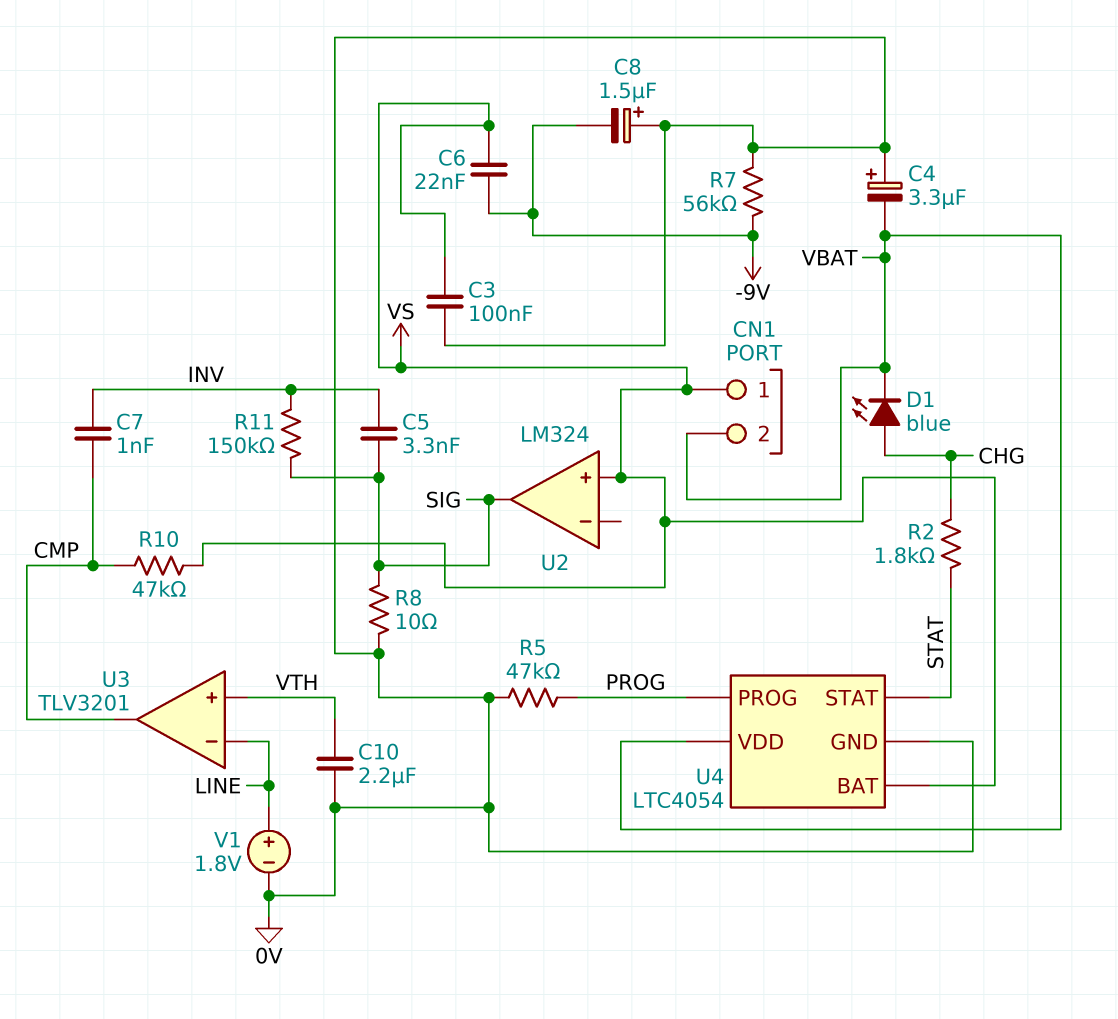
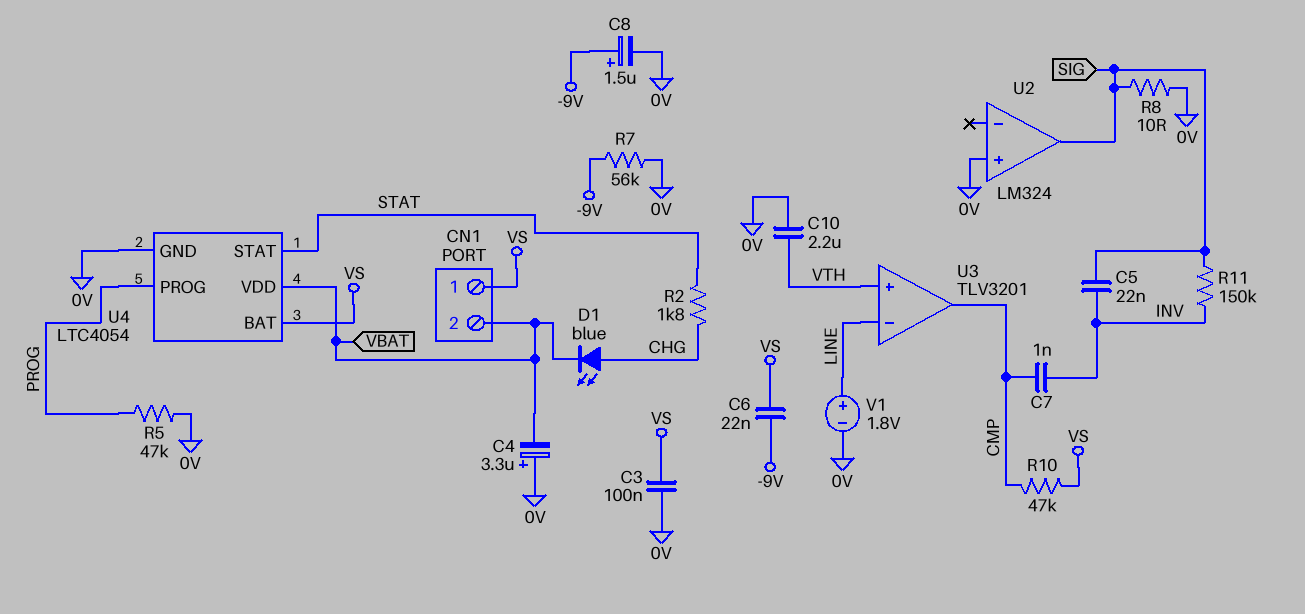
C5: 3.3nF (INV, SIG) -> 22nF (INV, SIG)
C8: 1.5uF (plus 0V, minus -9V) -> 1.5uF (plus -9V, minus 0V)
U2 pin in+: VS -> 0V

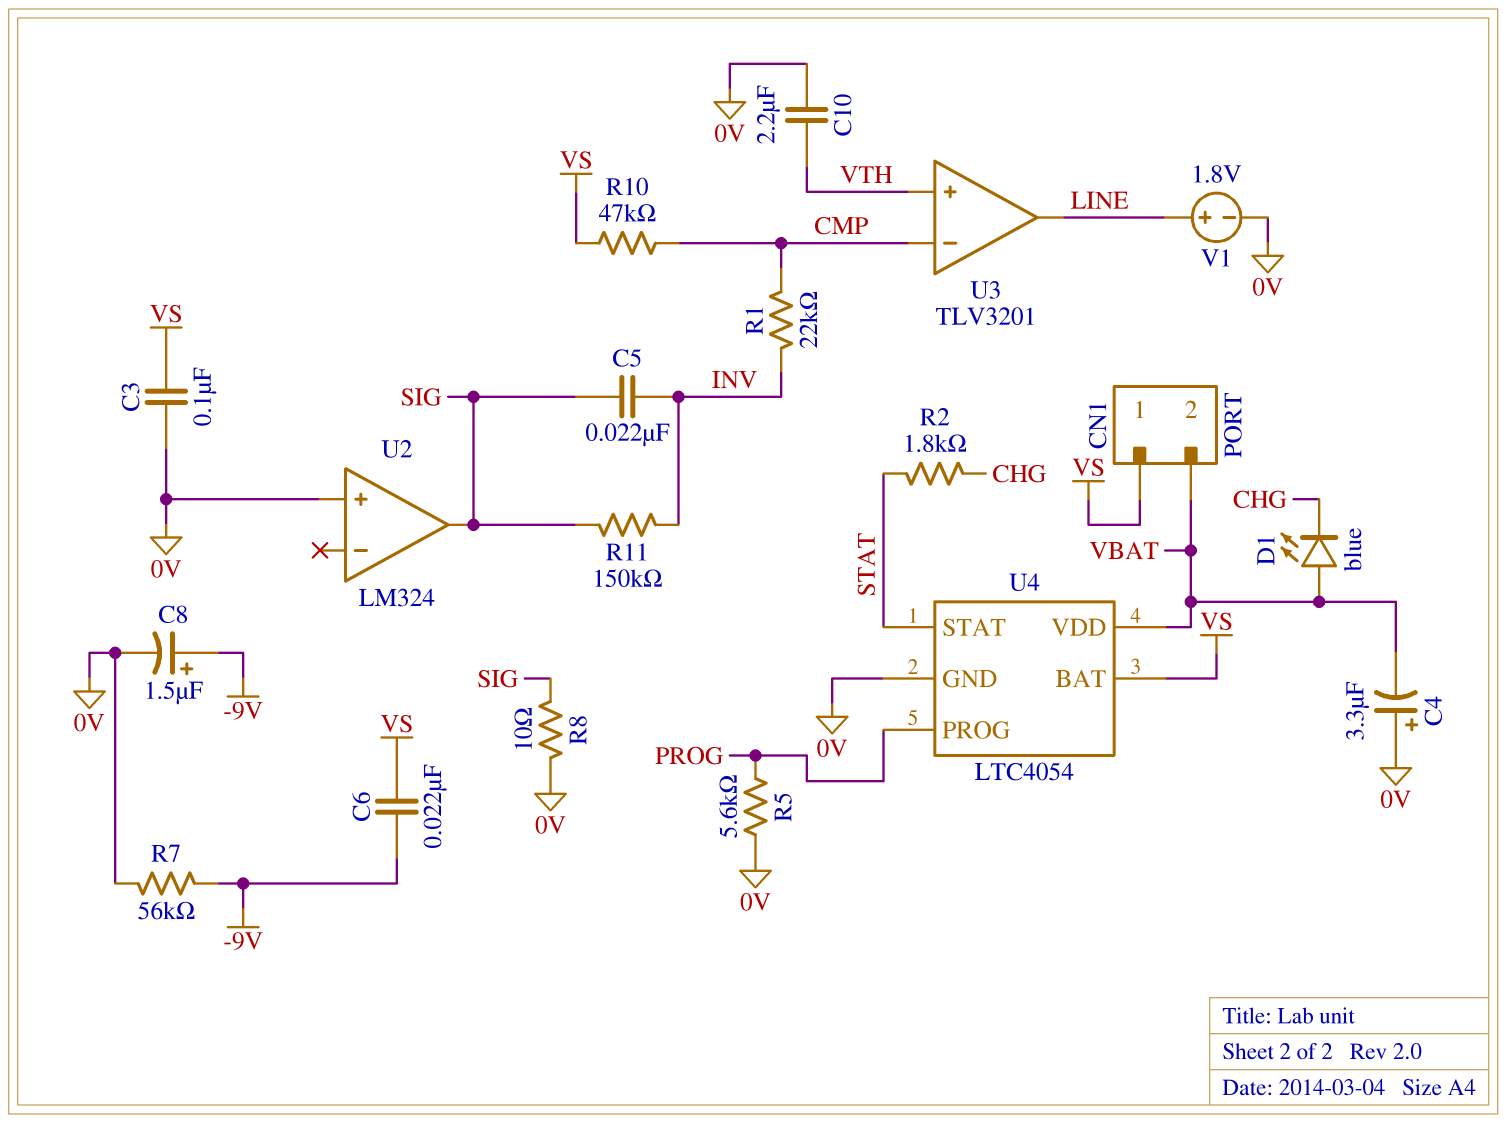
C7: 1nF (CMP, INV) -> none
D1: LED blue (A CHG, K VBAT) -> LED blue (A VBAT, K CHG)
R1: none -> 22k (CMP, INV)
R5: 47k (0V, PROG) -> 5.6k (0V, PROG)
U3 pin in-: LINE -> CMP
U3 pin out: CMP -> LINE

